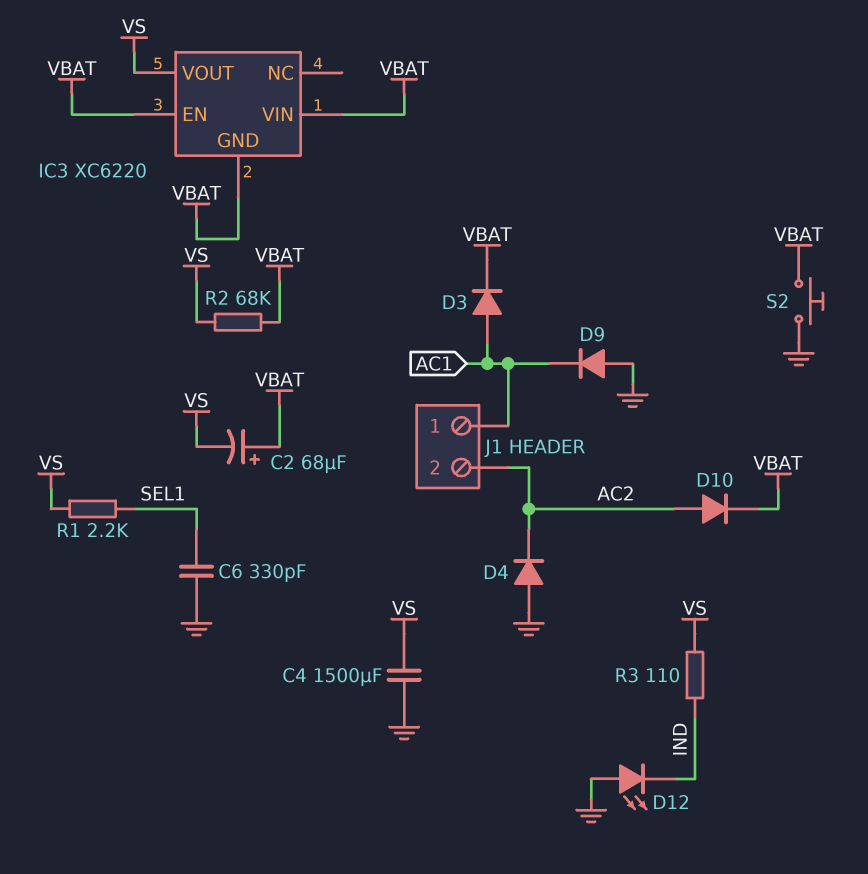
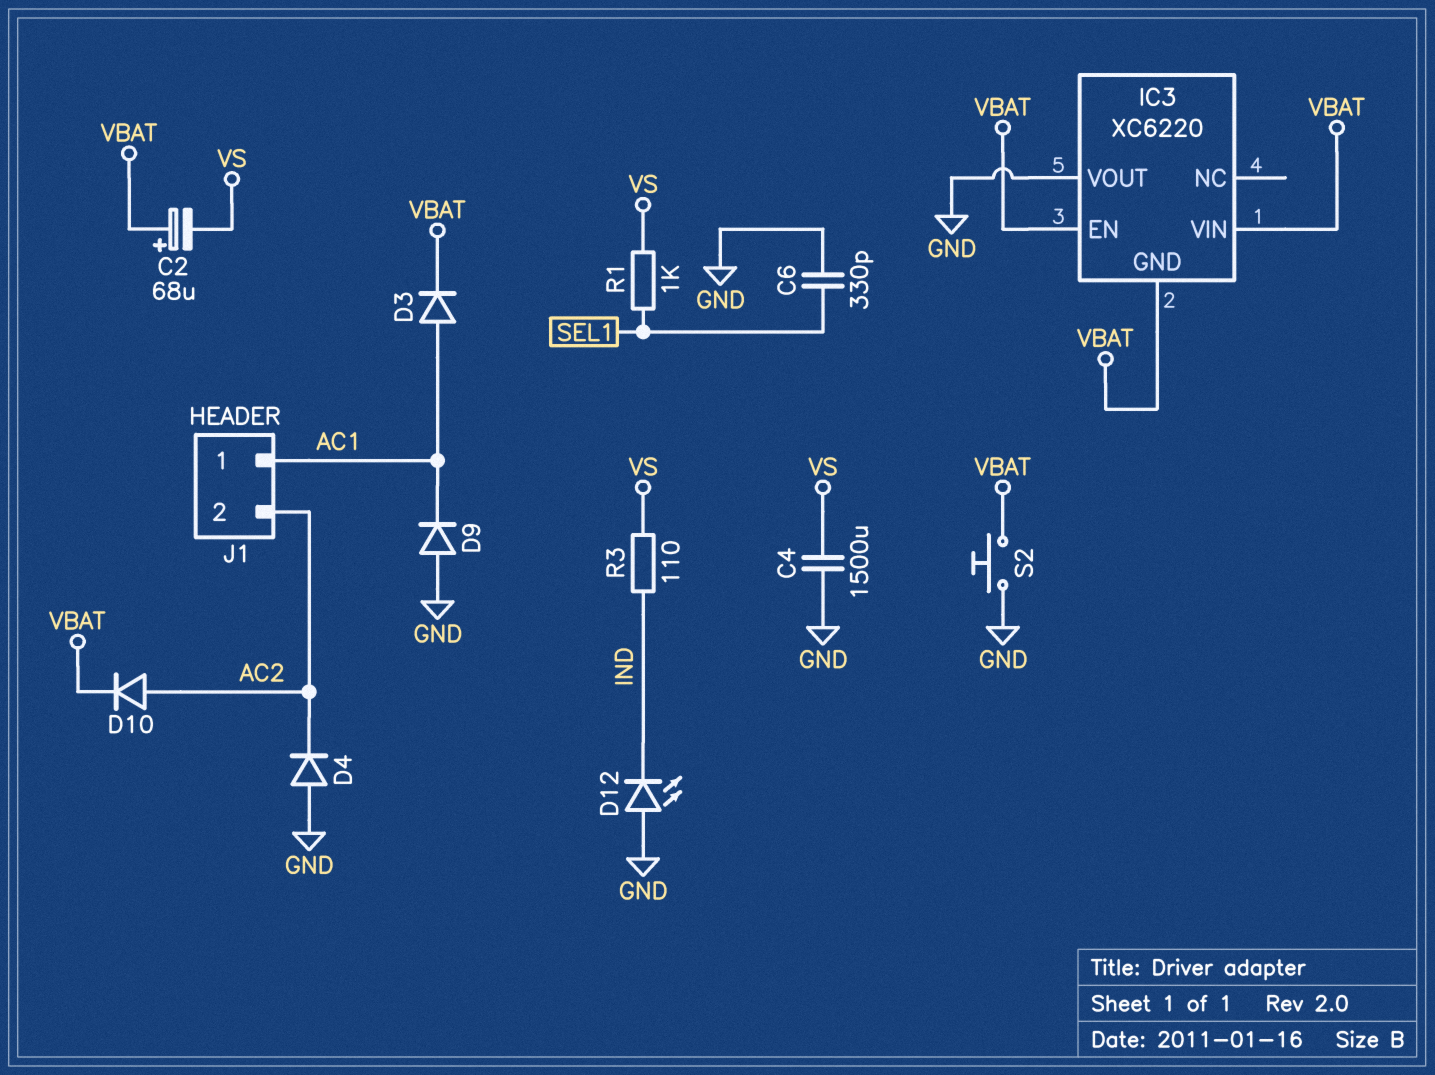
IC3 pin VOUT: VS -> GND
R1: 2.2k (SEL1, VS) -> 1k (SEL1, VS)
R2: 68k (VBAT, VS) -> none

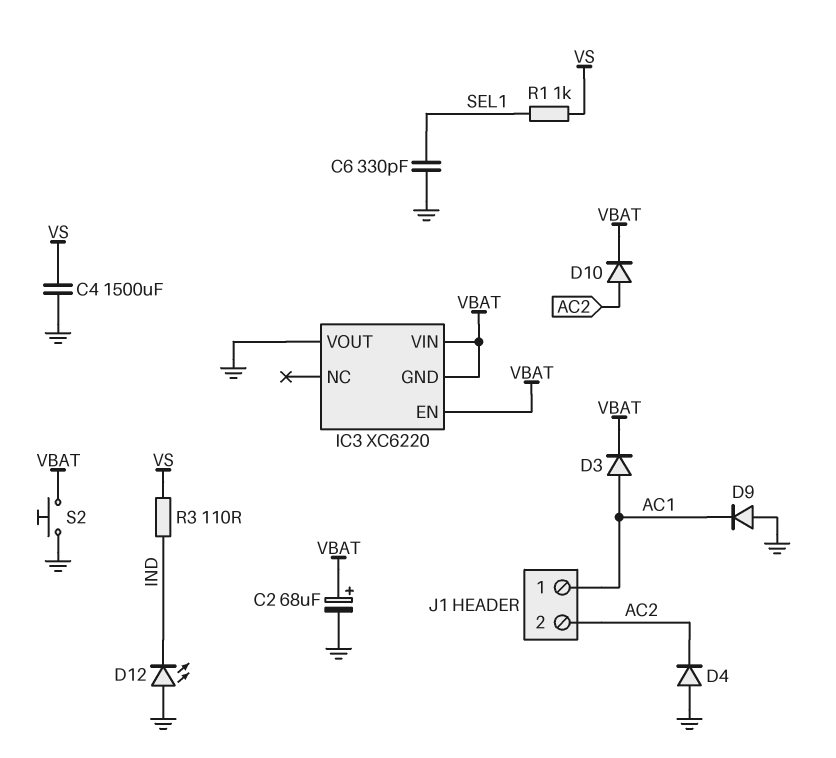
C2: 68uF (plus VBAT, minus VS) -> 68uF (plus VBAT, minus GND)

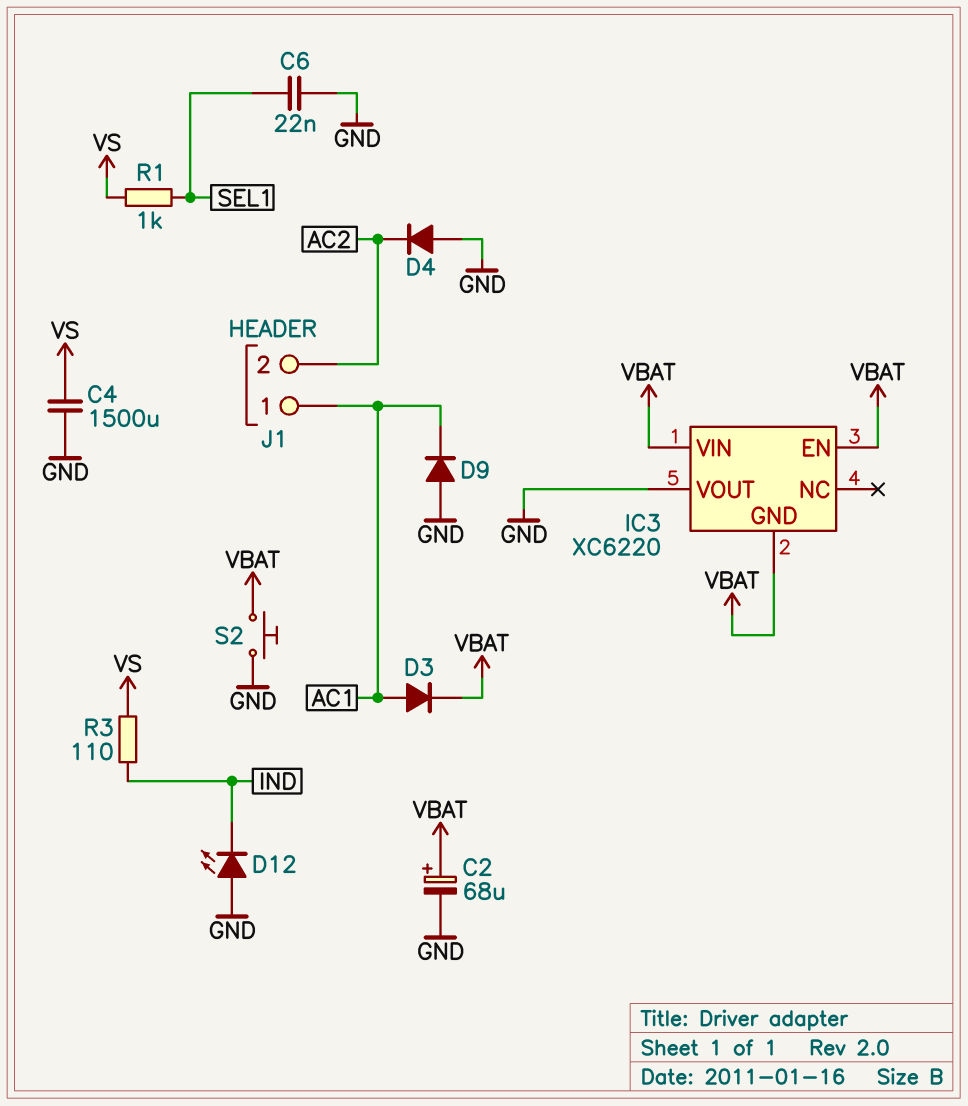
C6: 330pF (GND, SEL1) -> 22nF (GND, SEL1)
D10: diode (A AC2, K VBAT) -> none

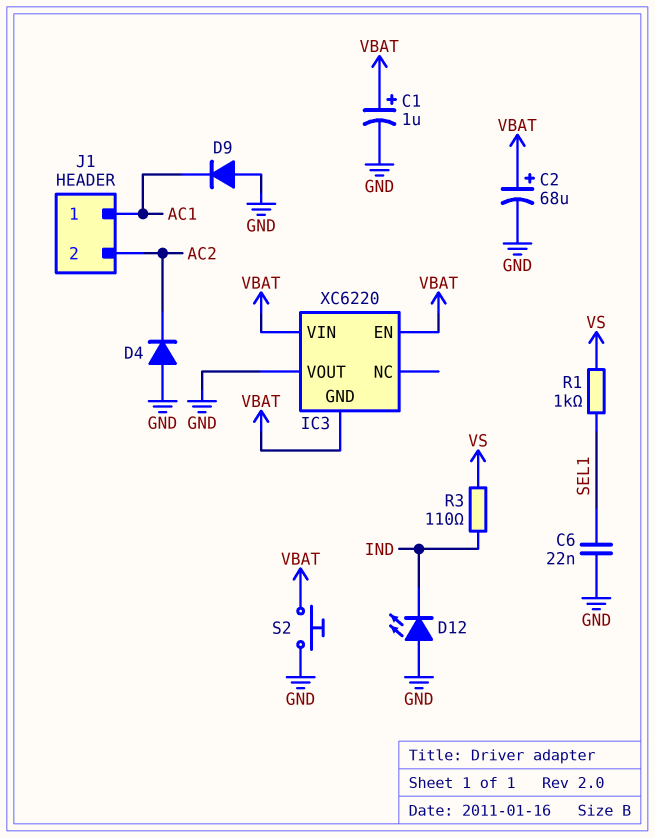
C1: none -> 1uF (plus VBAT, minus GND)
C4: 1500uF (GND, VS) -> none
D3: diode (A AC1, K VBAT) -> none

